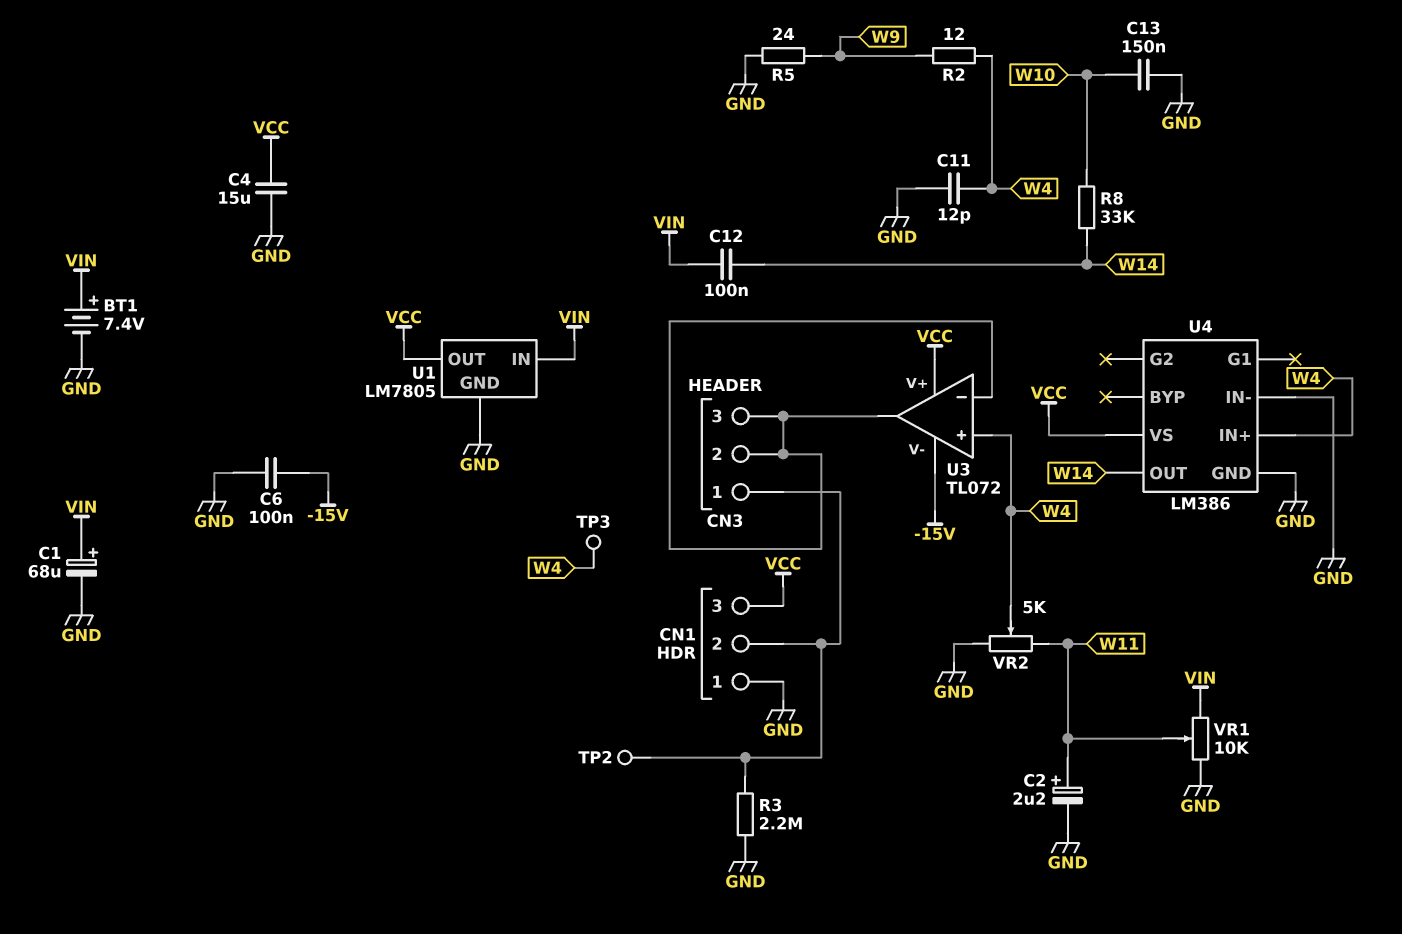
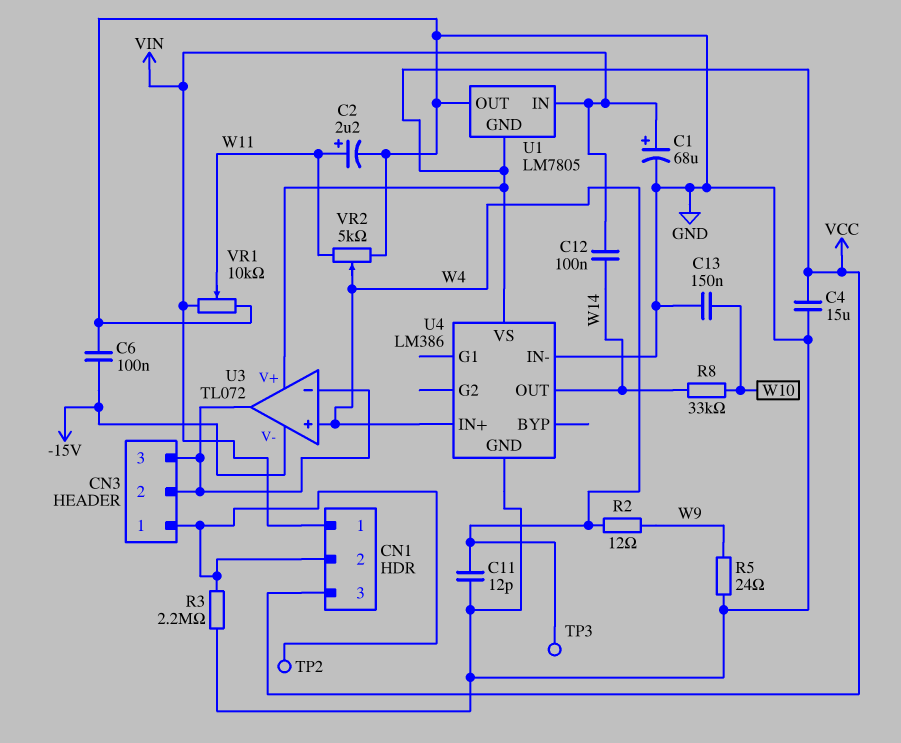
BT1: 7.4V (plus VIN, minus GND) -> none
CN1 pin 1: GND -> VIN
U1 pin GND: GND -> VCC
U1 pin OUT: VCC -> GND

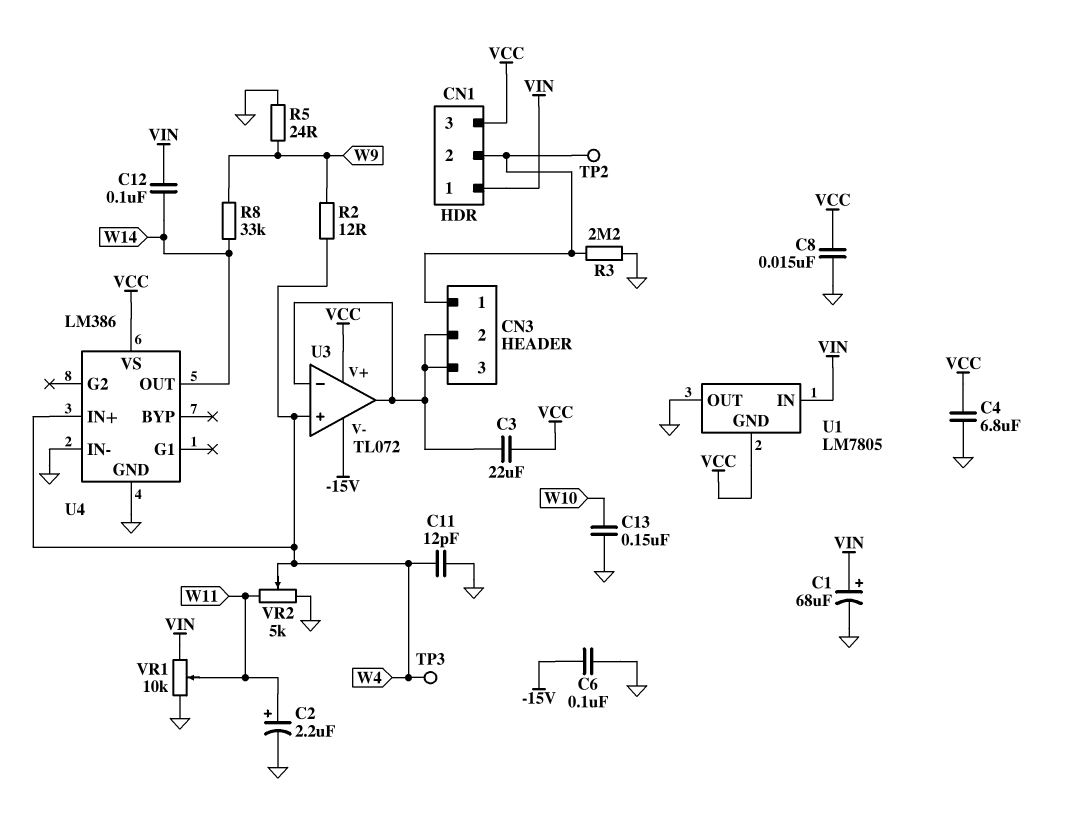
C3: none -> 22uF (CN3/2, VCC)
C4: 15uF (GND, VCC) -> 6.8uF (GND, VCC)
C8: none -> 15nF (GND, VCC)
R8: 33k (W10, W14) -> 33k (W9, W14)

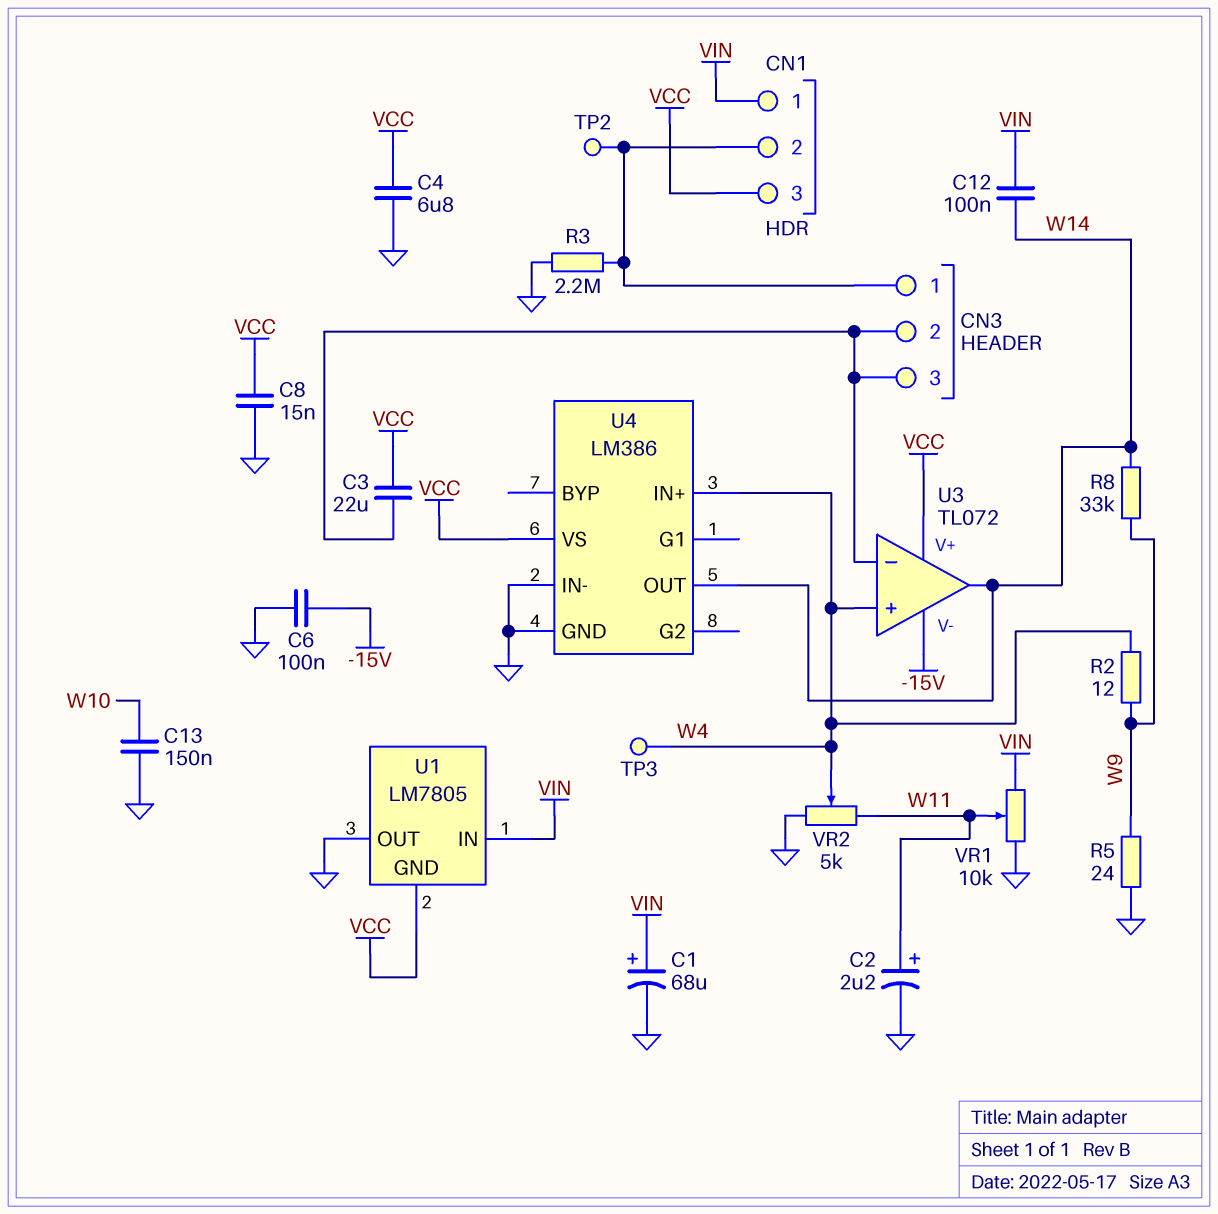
C11: 12pF (GND, W4) -> none
U3 pin out: CN3/2 -> W14

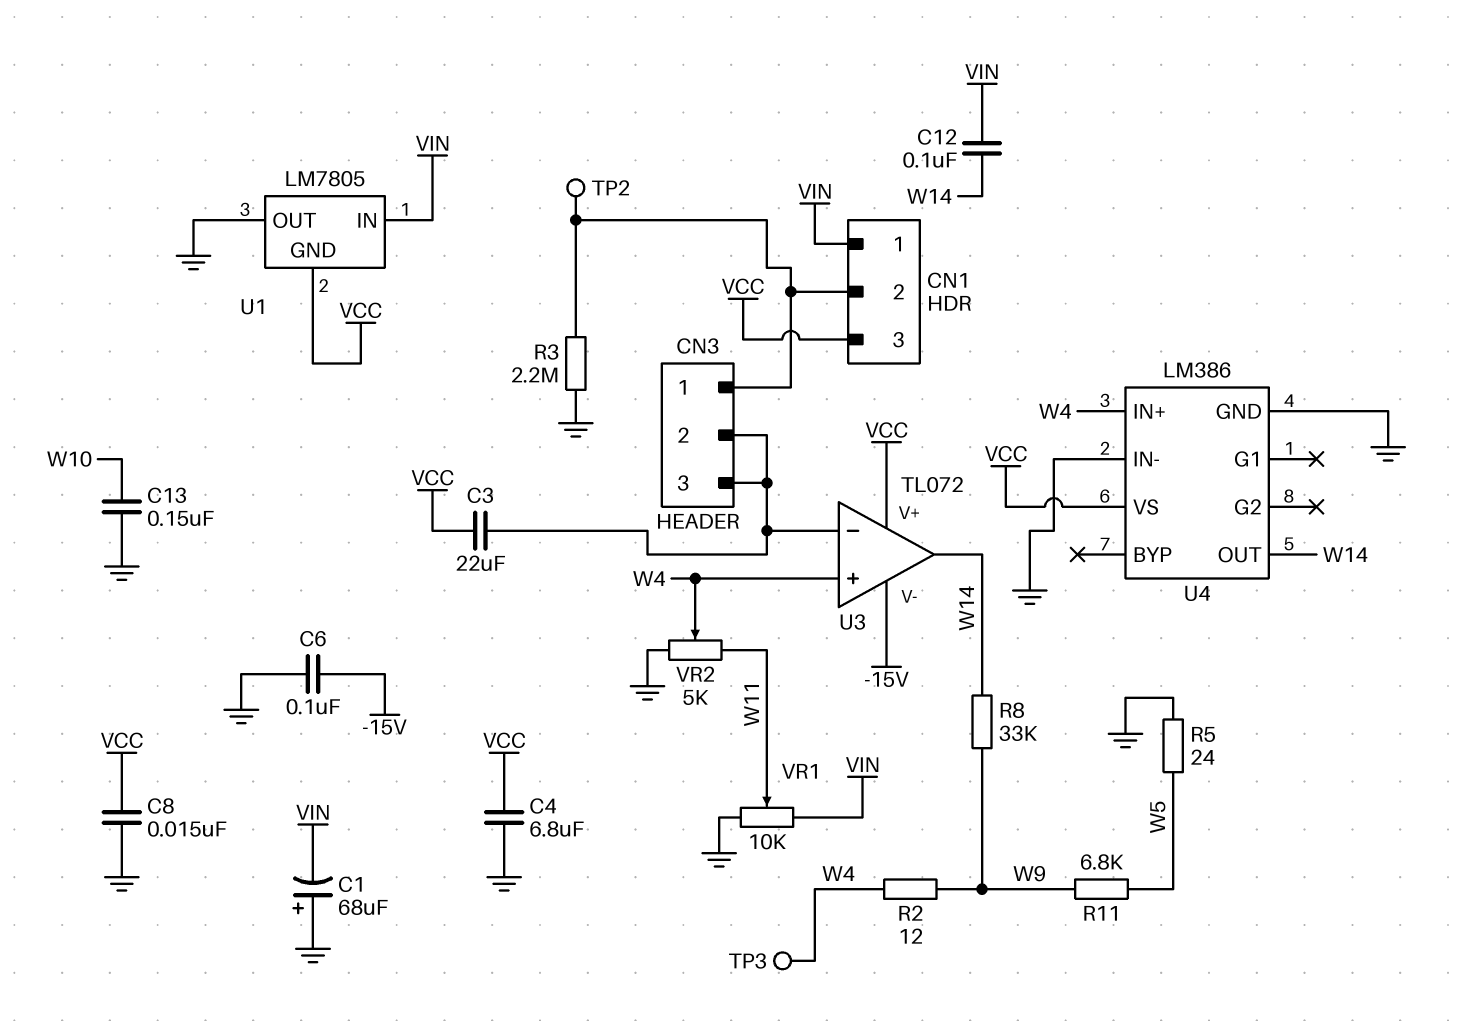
C1: 68uF (plus VIN, minus GND) -> 68uF (plus GND, minus VIN)
C2: 2.2uF (plus W11, minus GND) -> none
R5: 24 (GND, W9) -> 24 (GND, W5)
R11: none -> 6.8k (W5, W9)

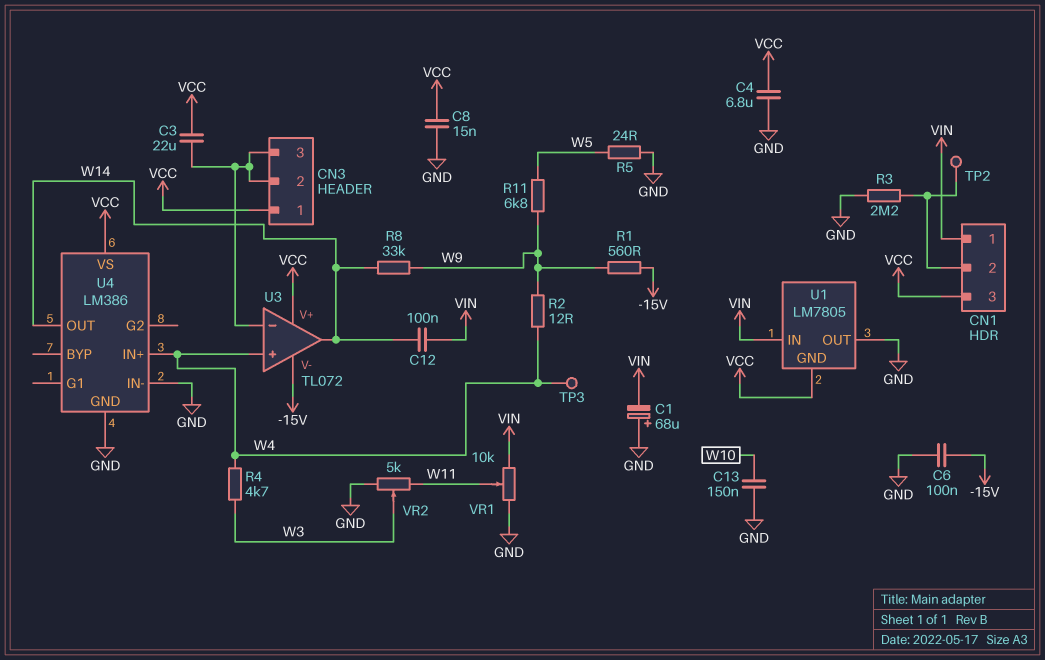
CN3 pin 1: CN1/2 -> VCC
R1: none -> 560 (-15V, W9)
R4: none -> 4.7k (W3, W4)
VR2: 5k (GND, W11, wiper W4) -> 5k (GND, W11, wiper W3)

